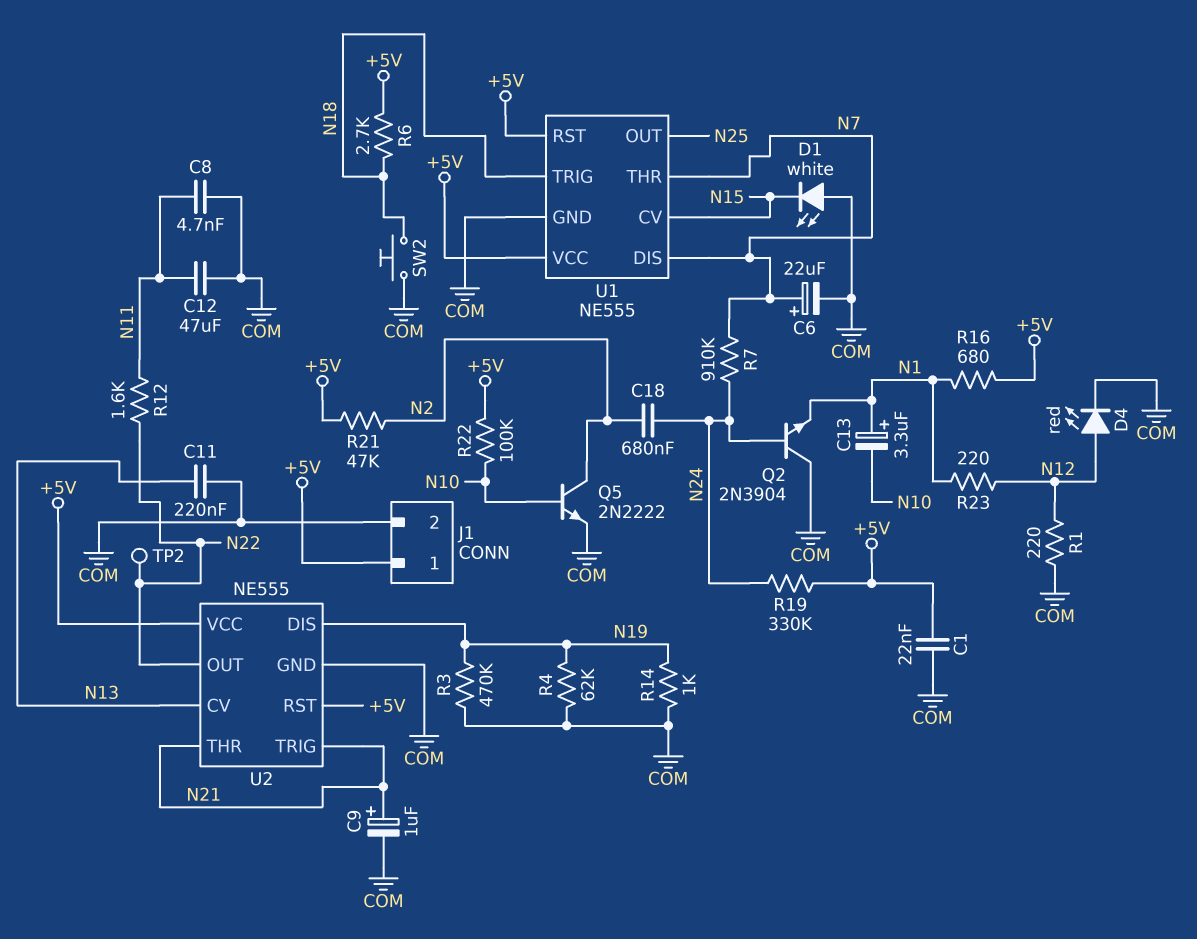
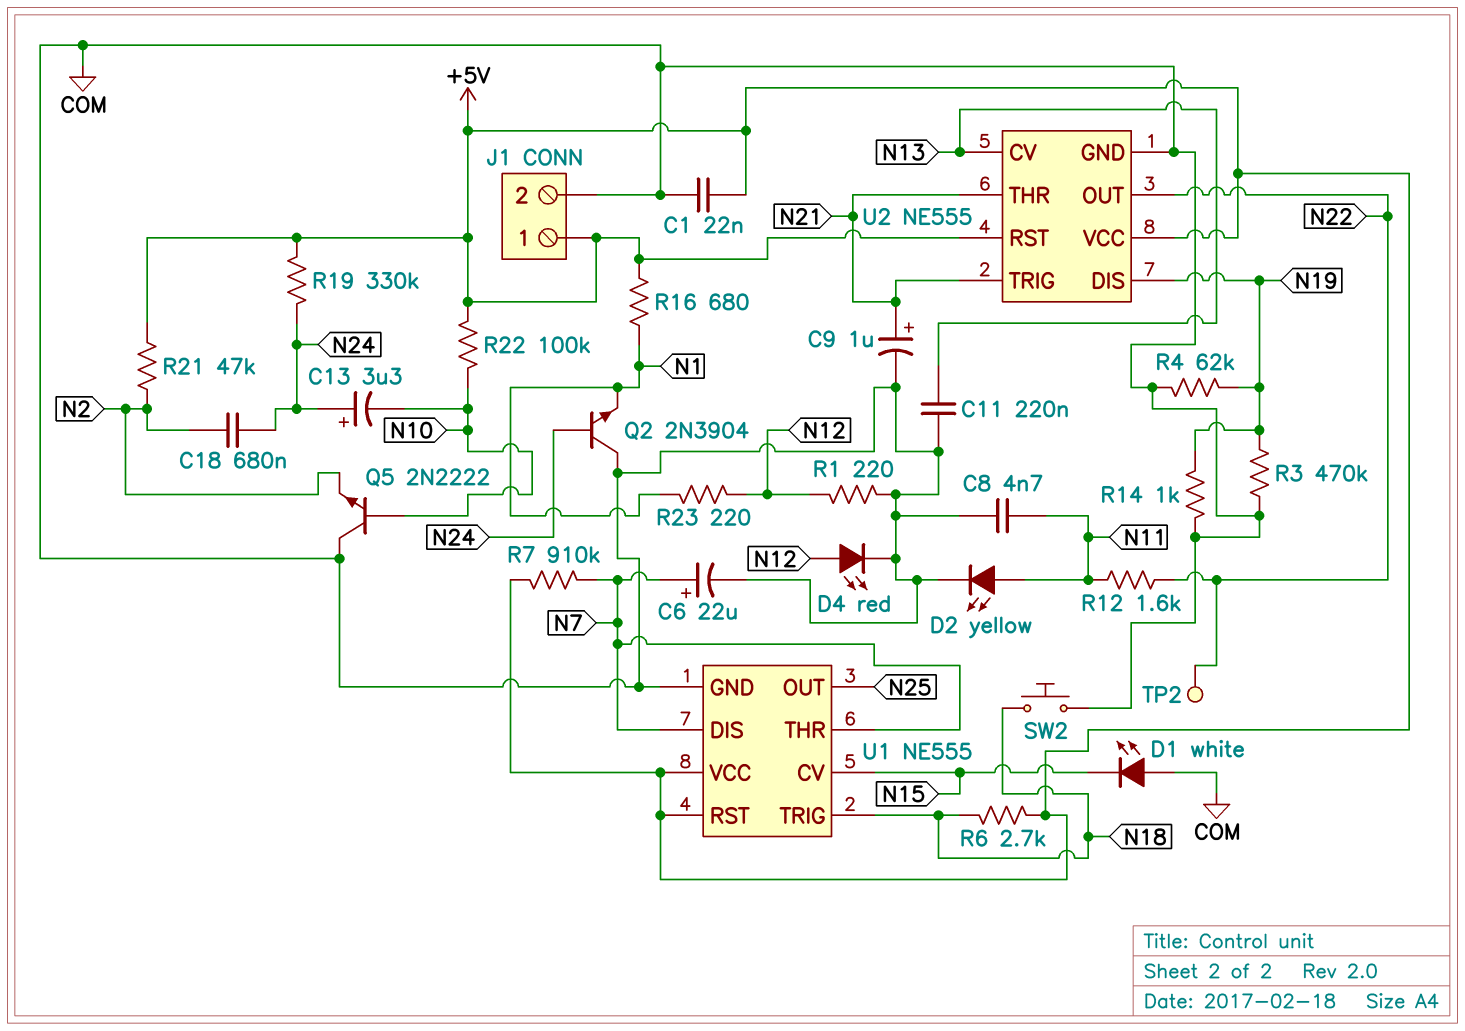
C12: 47uF (COM, N11) -> none
C13: 3.3uF (plus N1, minus N10) -> 3.3uF (plus N24, minus N10)
D2: none -> LED yellow (A N11, K COM)
Q5: NPN 2N2222 (B N10, C N2, E COM) -> NPN 2N2222 (B N10, C COM, E N2)
R7: 910k (N7, N24) -> 910k (+5V, N7)

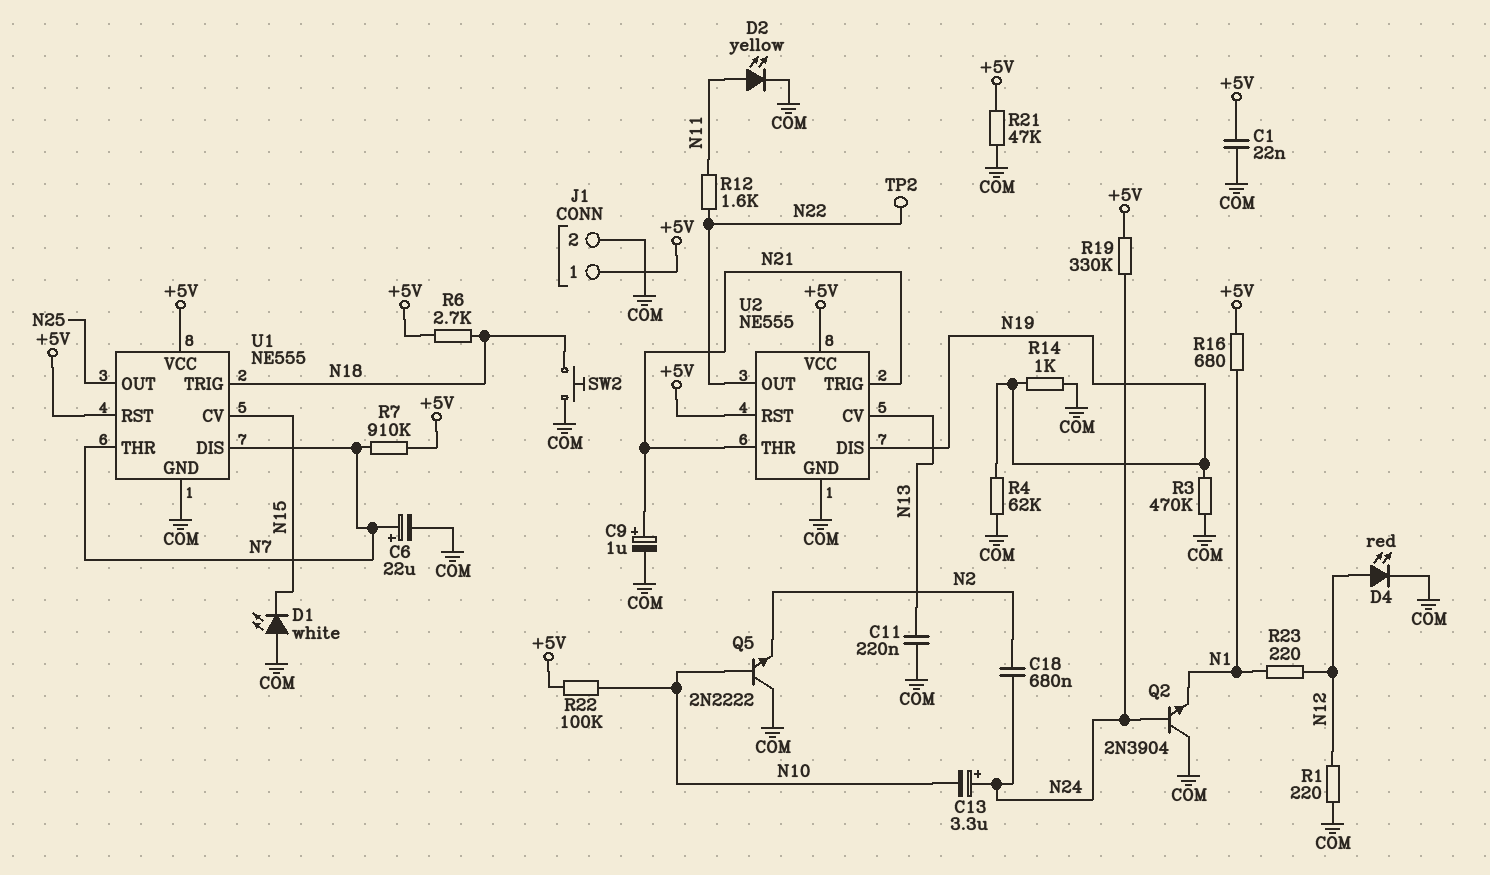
C8: 4.7nF (COM, N11) -> none
R21: 47k (+5V, N2) -> 47k (+5V, COM)

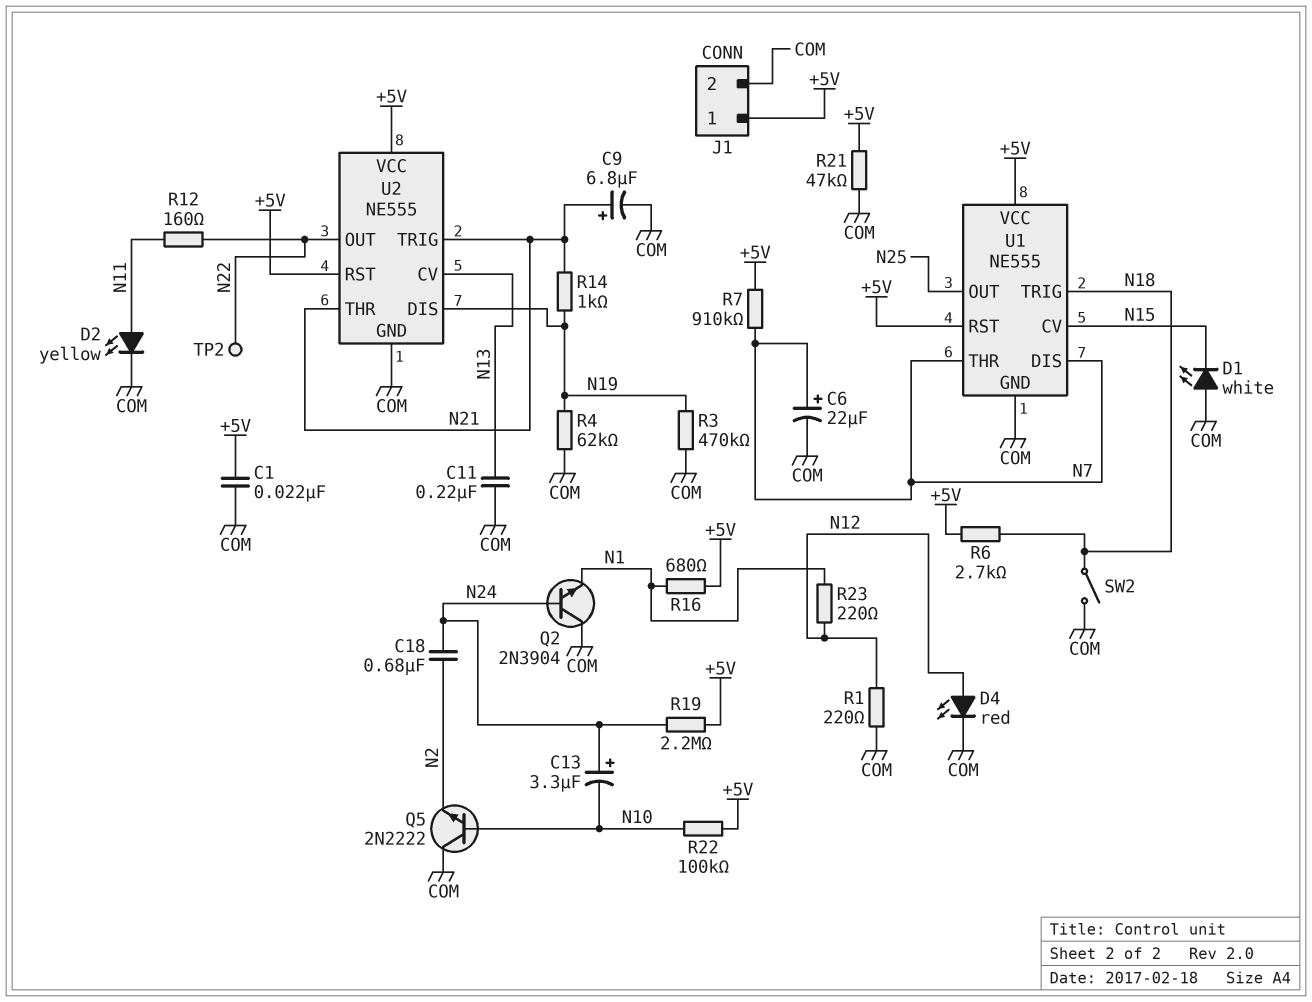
C9: 1uF (plus N21, minus COM) -> 6.8uF (plus N21, minus COM)
R12: 1.6k (N11, N22) -> 160 (N11, N22)
R14: 1k (COM, N19) -> 1k (N19, N21)
R19: 330k (+5V, N24) -> 2.2M (+5V, N24)
SW2: button (COM, N18) -> switch (COM, N18)

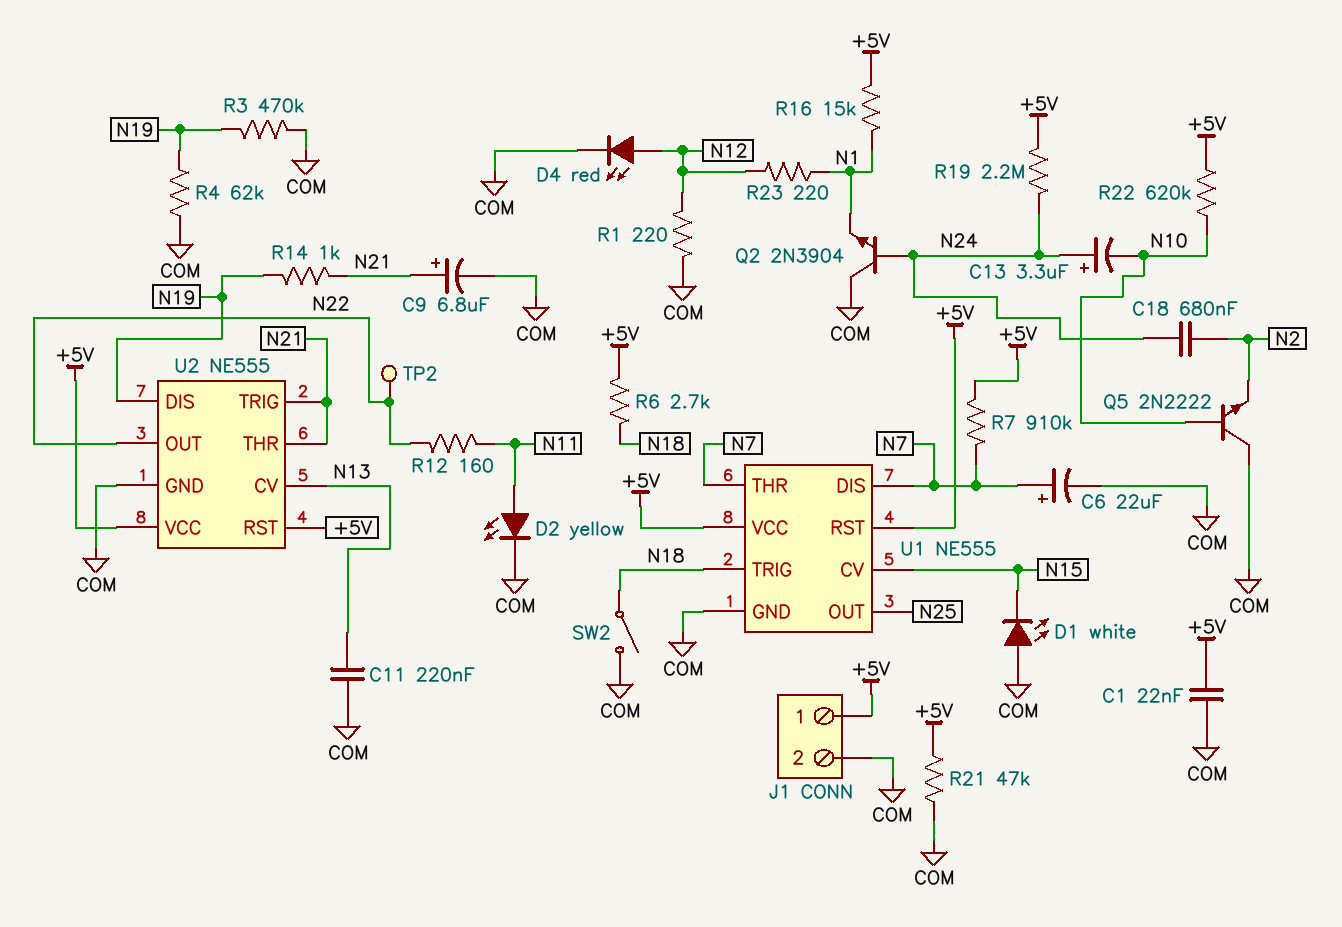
R16: 680 (+5V, N1) -> 15k (+5V, N1)
R22: 100k (+5V, N10) -> 620k (+5V, N10)

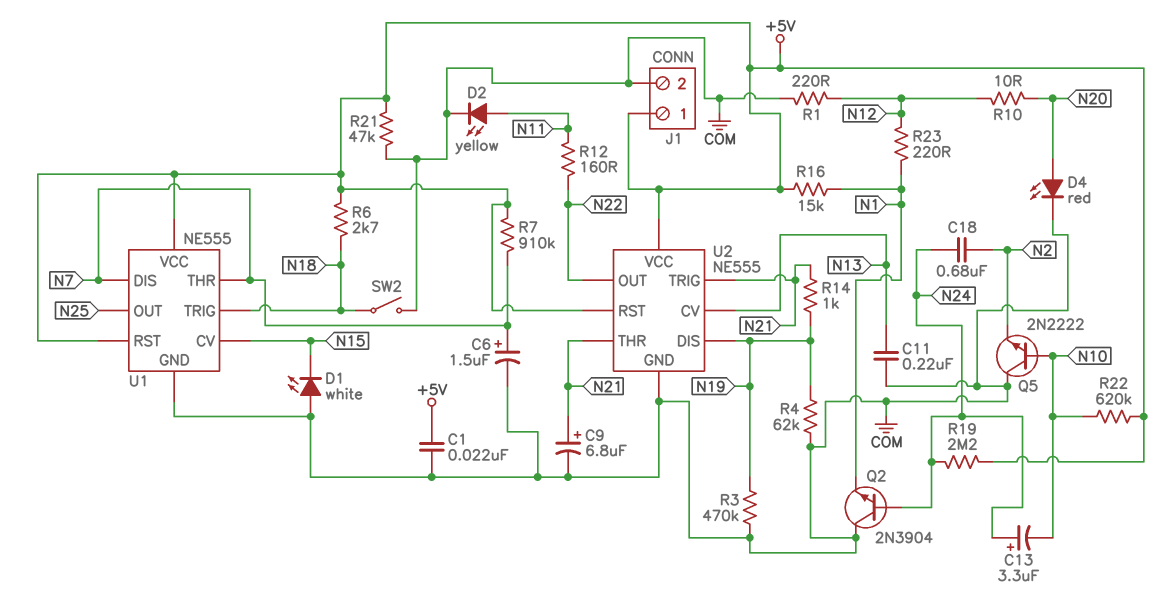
C6: 22uF (plus N7, minus COM) -> 1.5uF (plus N7, minus COM)
D4: LED red (A N12, K COM) -> LED red (A N20, K COM)
R10: none -> 10 (N12, N20)
TP2: test point (N22) -> none

